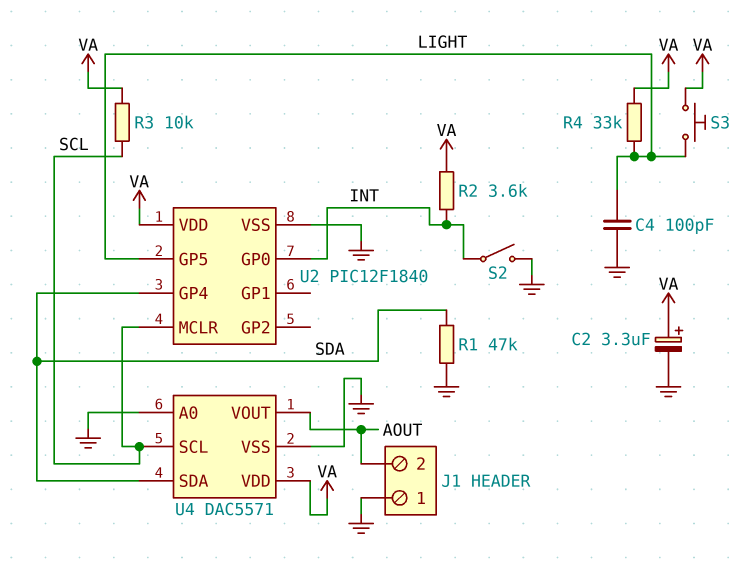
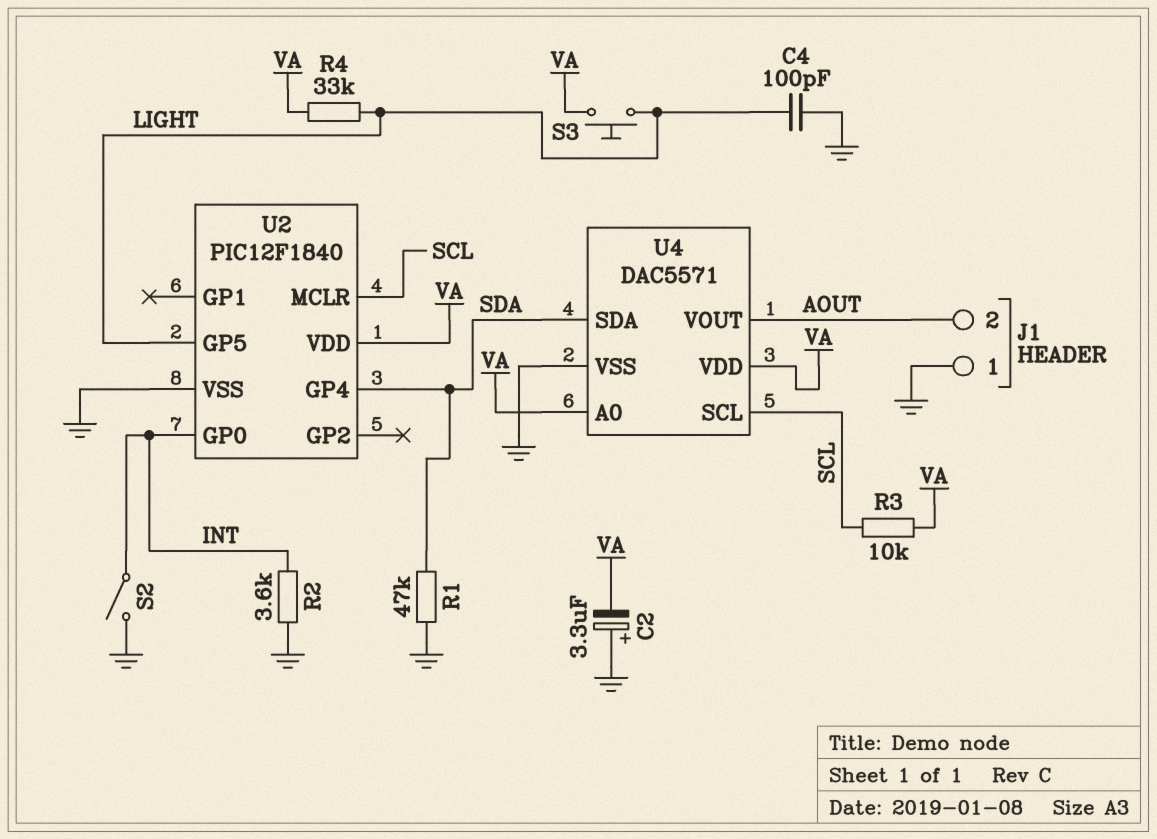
C2: 3.3uF (plus VA, minus GND) -> 3.3uF (plus GND, minus VA)
R2: 3.6k (INT, VA) -> 3.6k (GND, INT)
U4 pin A0: GND -> VA

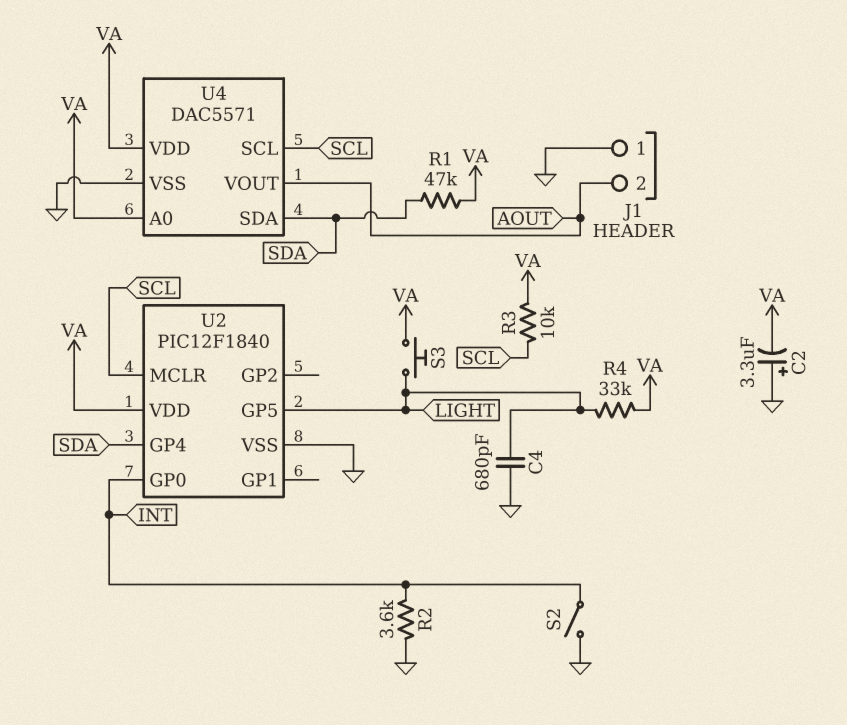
C4: 100pF (GND, LIGHT) -> 680pF (GND, LIGHT)
R1: 47k (GND, SDA) -> 47k (SDA, VA)

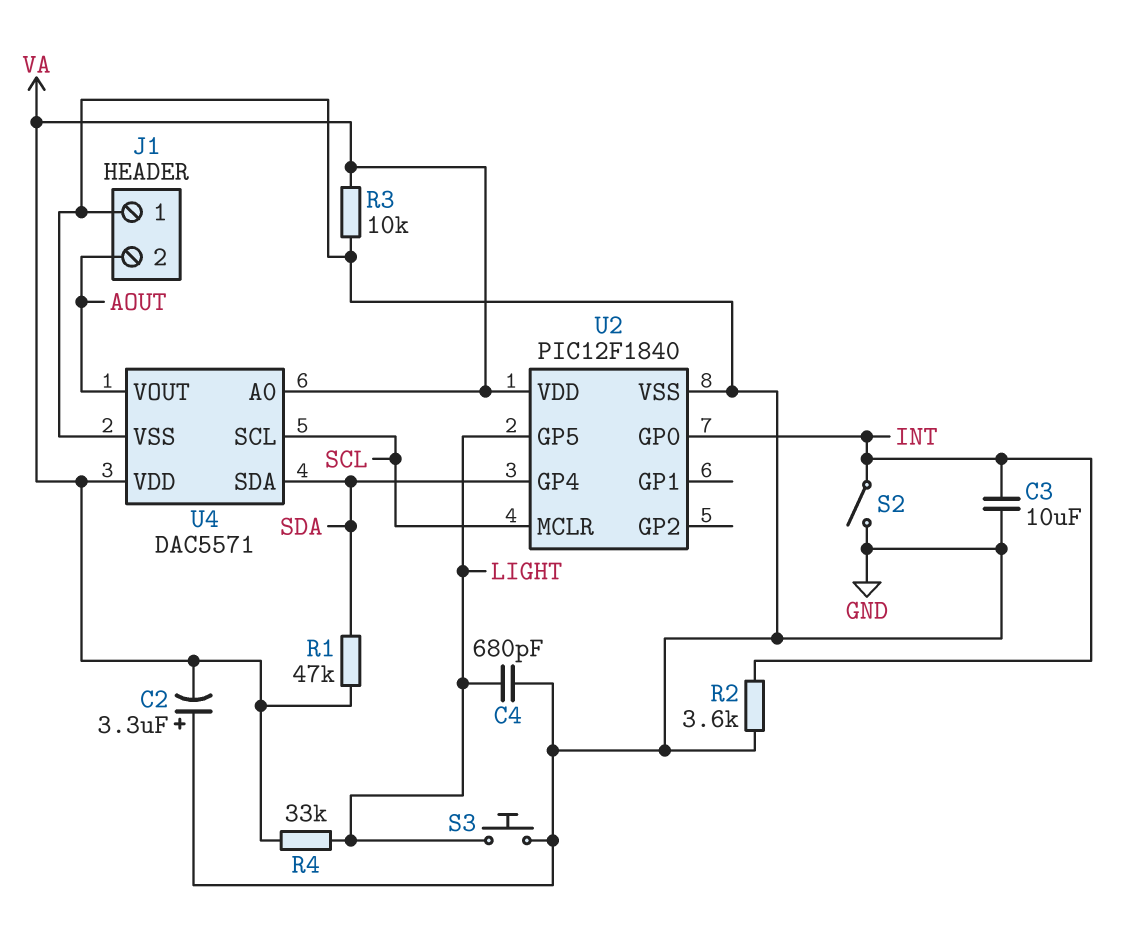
C3: none -> 10uF (GND, INT)
R3: 10k (SCL, VA) -> 10k (GND, VA)
S3: button (LIGHT, VA) -> button (GND, LIGHT)

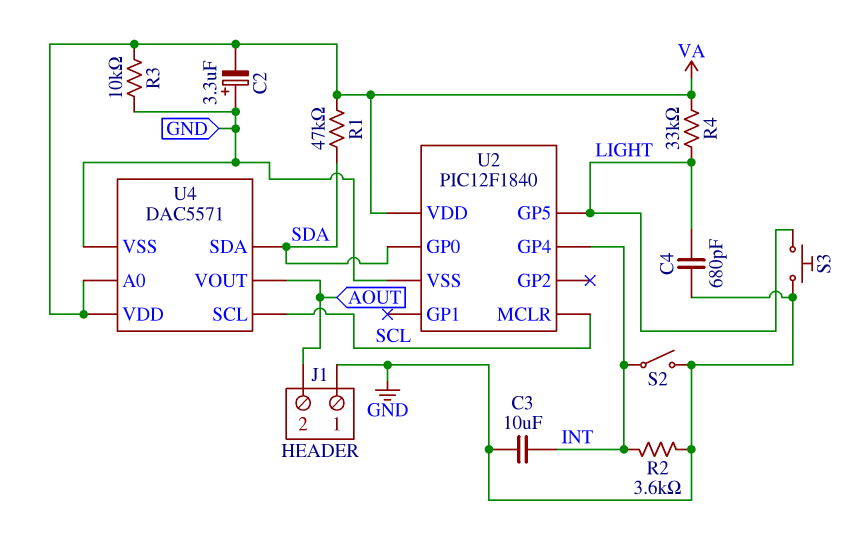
U2 pin GP0: INT -> SDA
U2 pin GP4: SDA -> INT

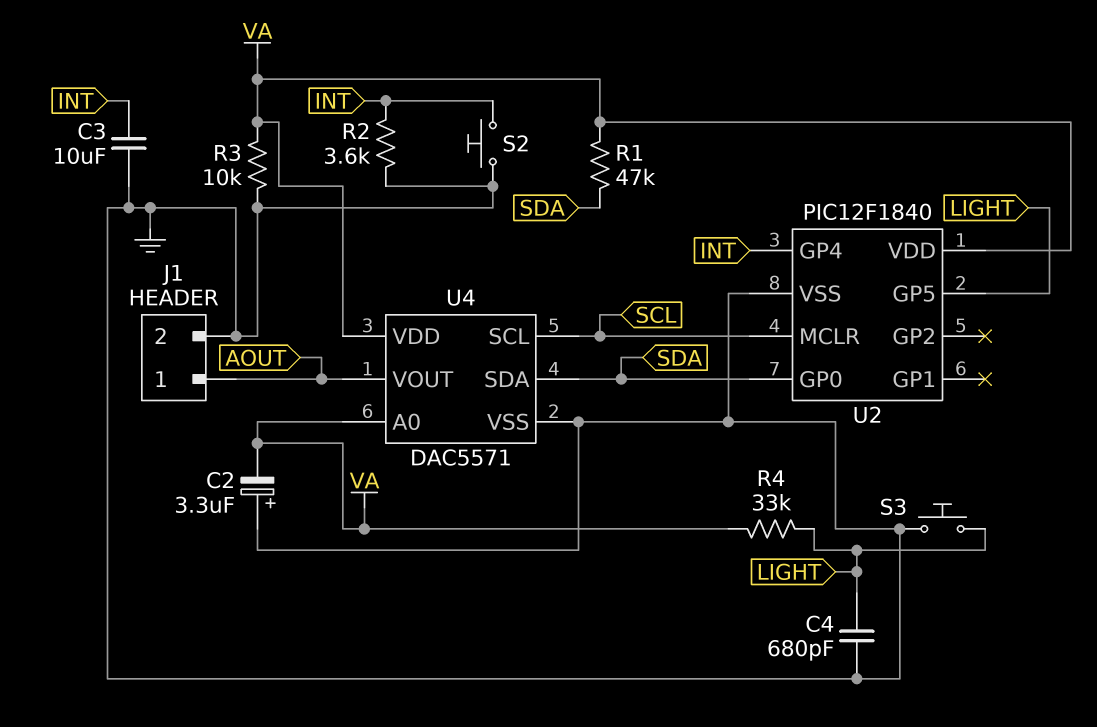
J1 pin 1: GND -> AOUT
J1 pin 2: AOUT -> GND
S2: switch (GND, INT) -> button (GND, INT)

